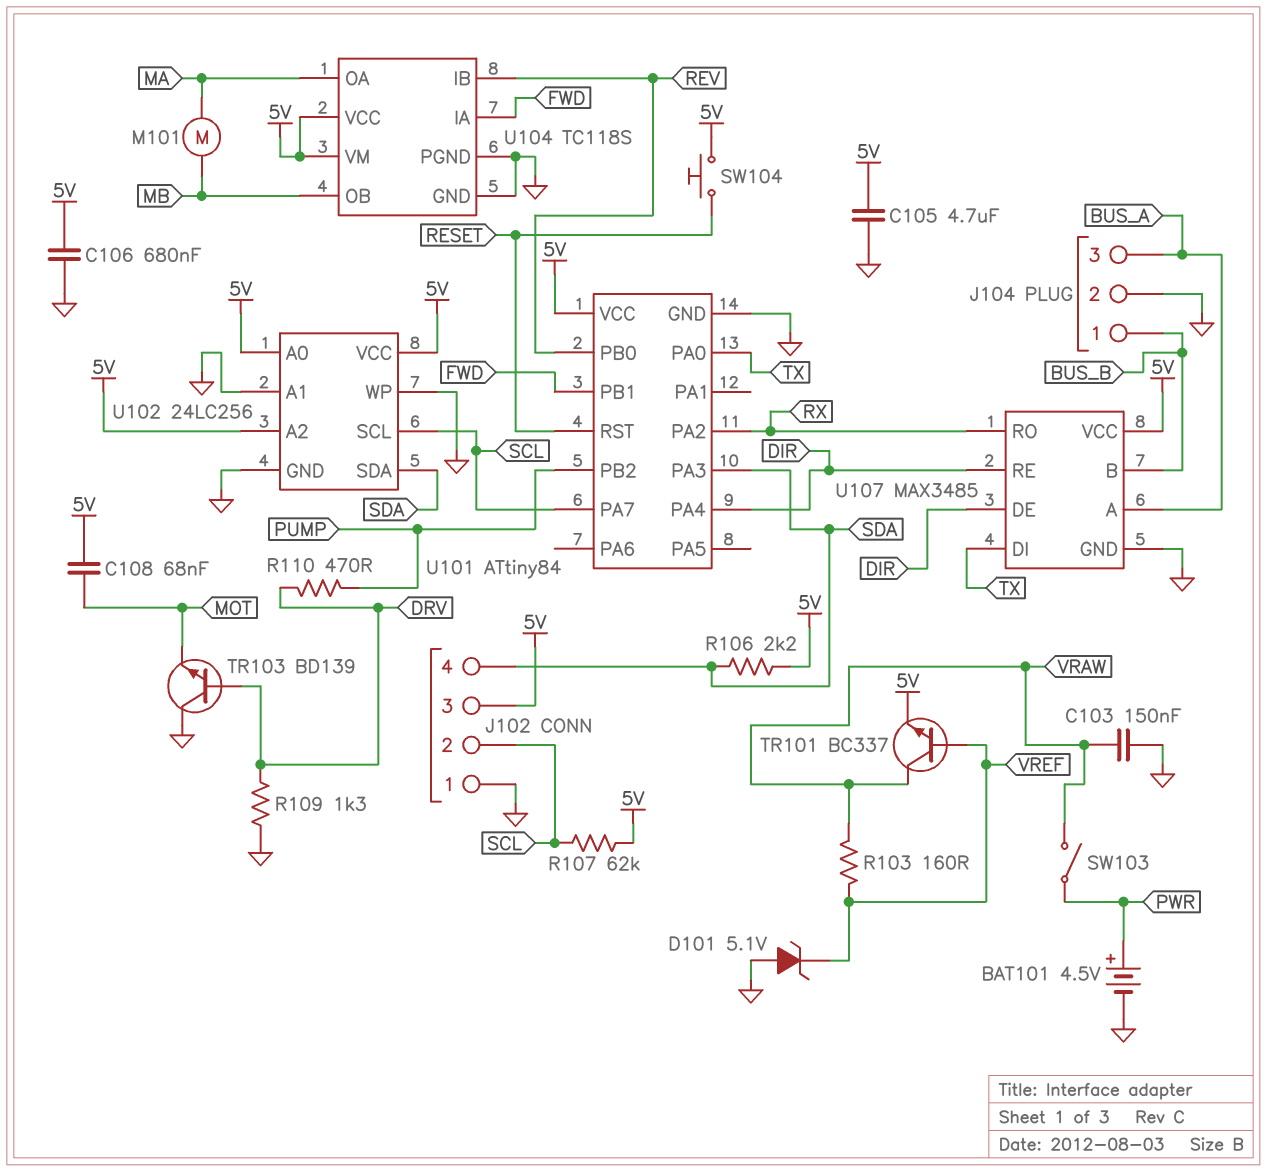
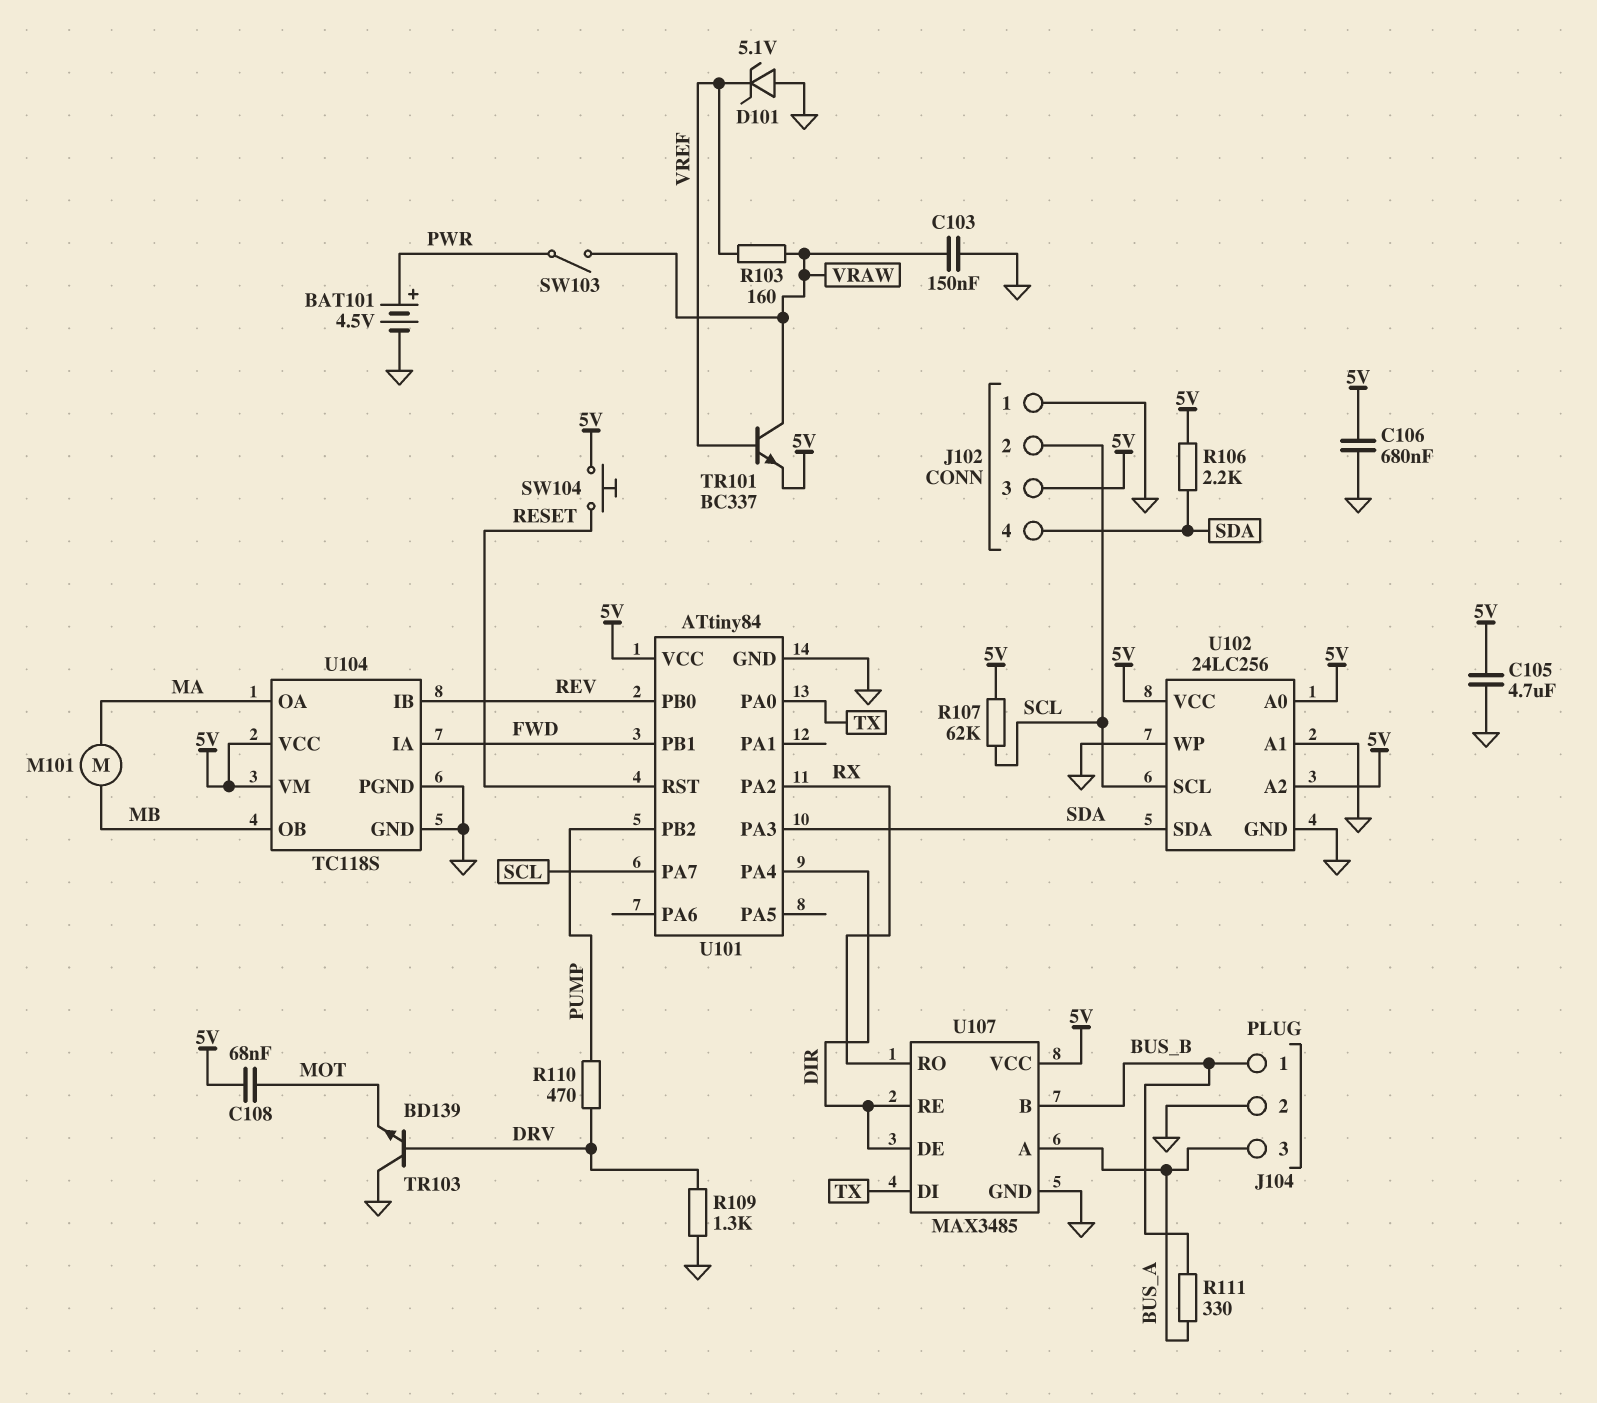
R111: none -> 330 (BUS_A, BUS_B)

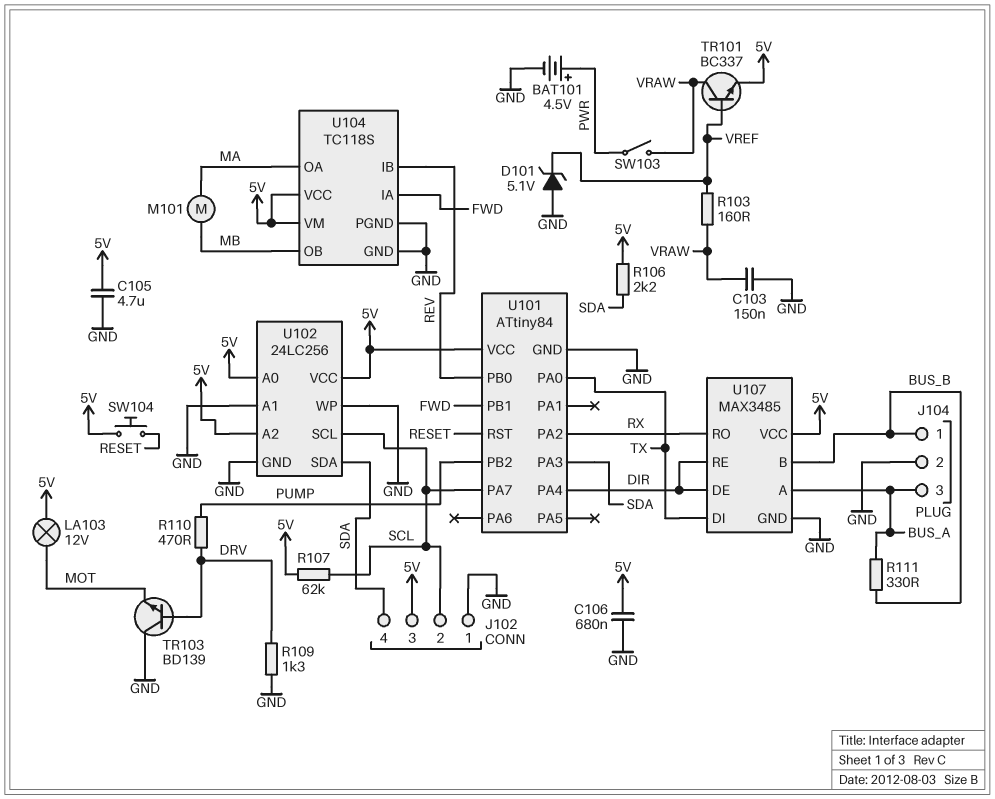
C108: 68nF (5V, MOT) -> none
LA103: none -> lamp 12V (5V, MOT)

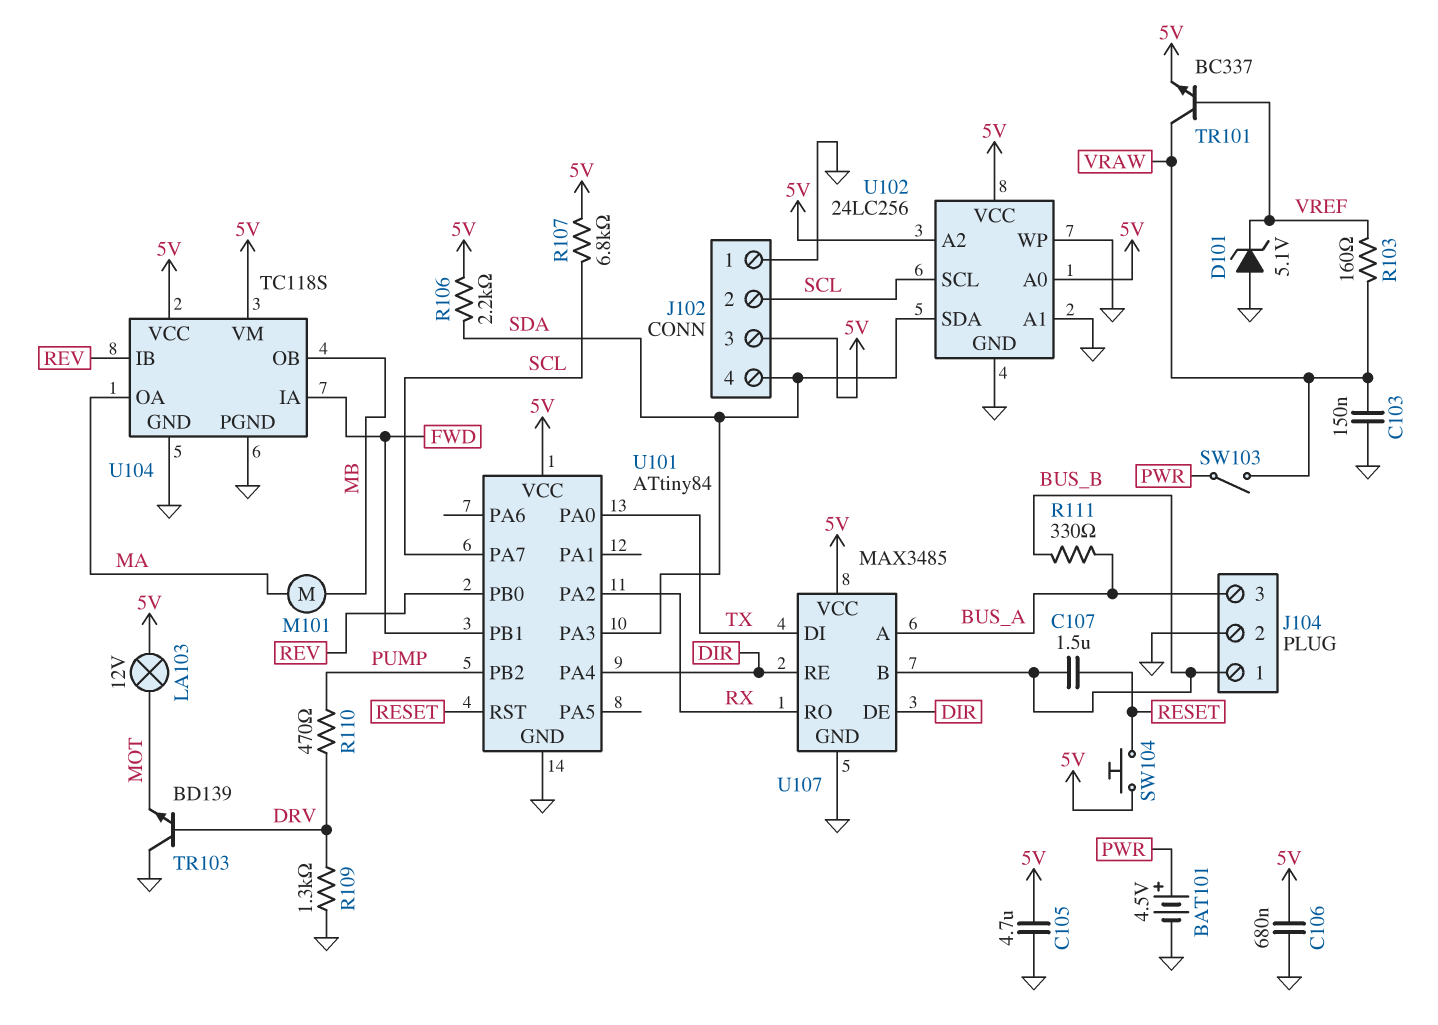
C107: none -> 1.5uF (BUS_B, RESET)
R107: 62k (5V, SCL) -> 6.8k (5V, SCL)

